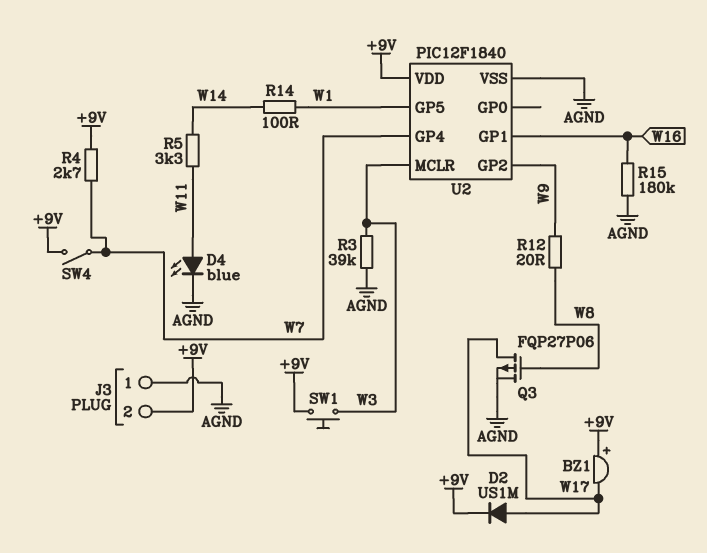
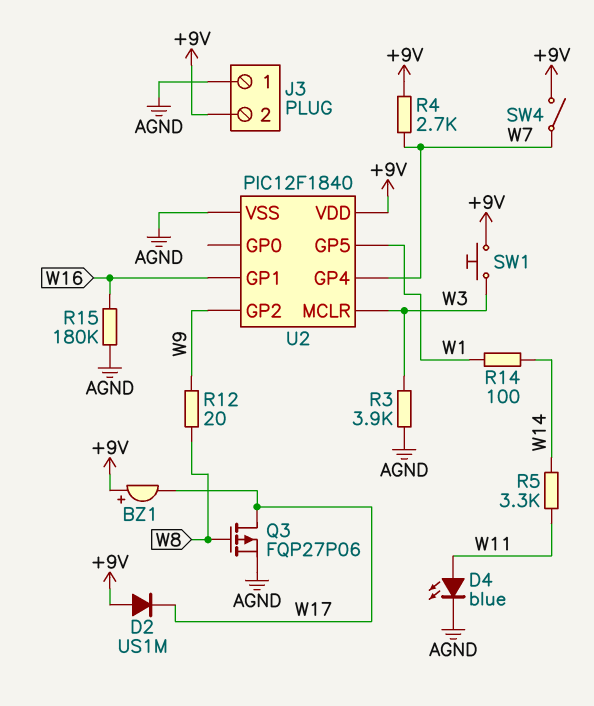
D2: diode US1M (A W17, K +9V) -> diode US1M (A +9V, K W17)
R3: 39k (AGND, W3) -> 3.9k (AGND, W3)

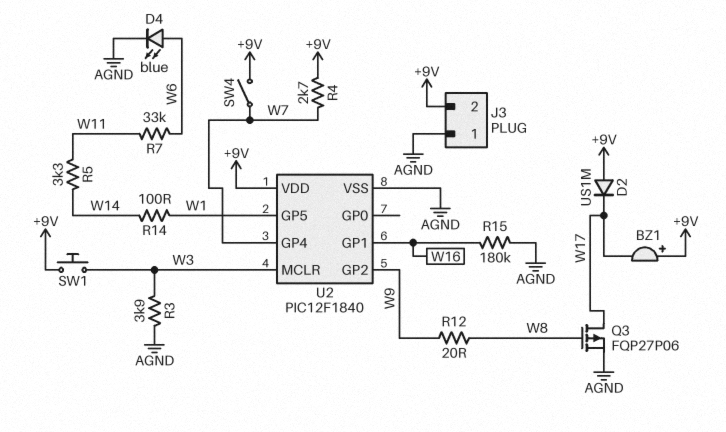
D4: LED blue (A W11, K AGND) -> LED blue (A W6, K AGND)
R7: none -> 33k (W6, W11)

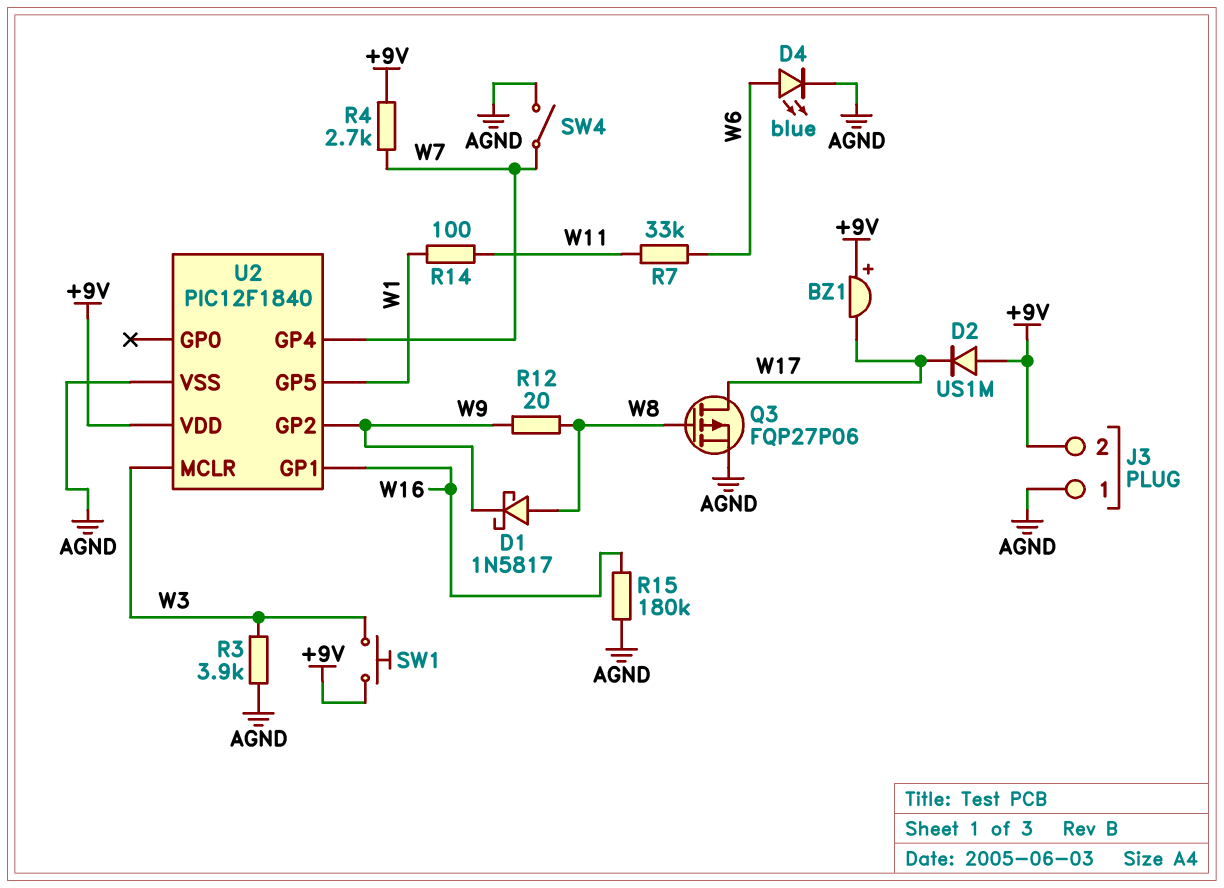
D1: none -> schottky 1N5817 (A W8, K W9)
R5: 3.3k (W11, W14) -> none
R14: 100 (W1, W14) -> 100 (W1, W11)
SW4: switch (+9V, W7) -> switch (AGND, W7)

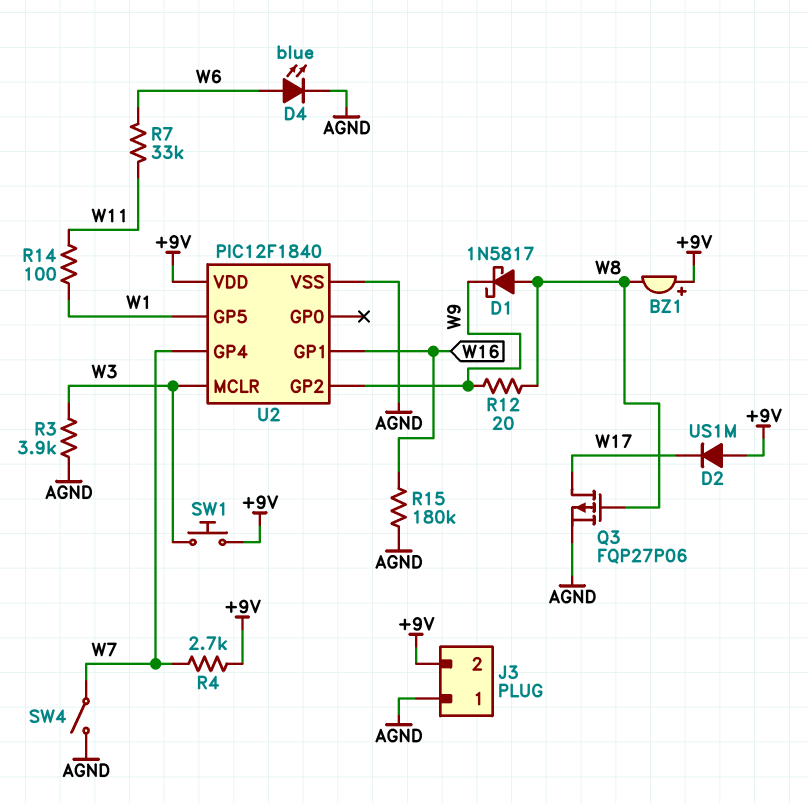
BZ1: buzzer (plus +9V, minus W17) -> buzzer (plus +9V, minus W8)

